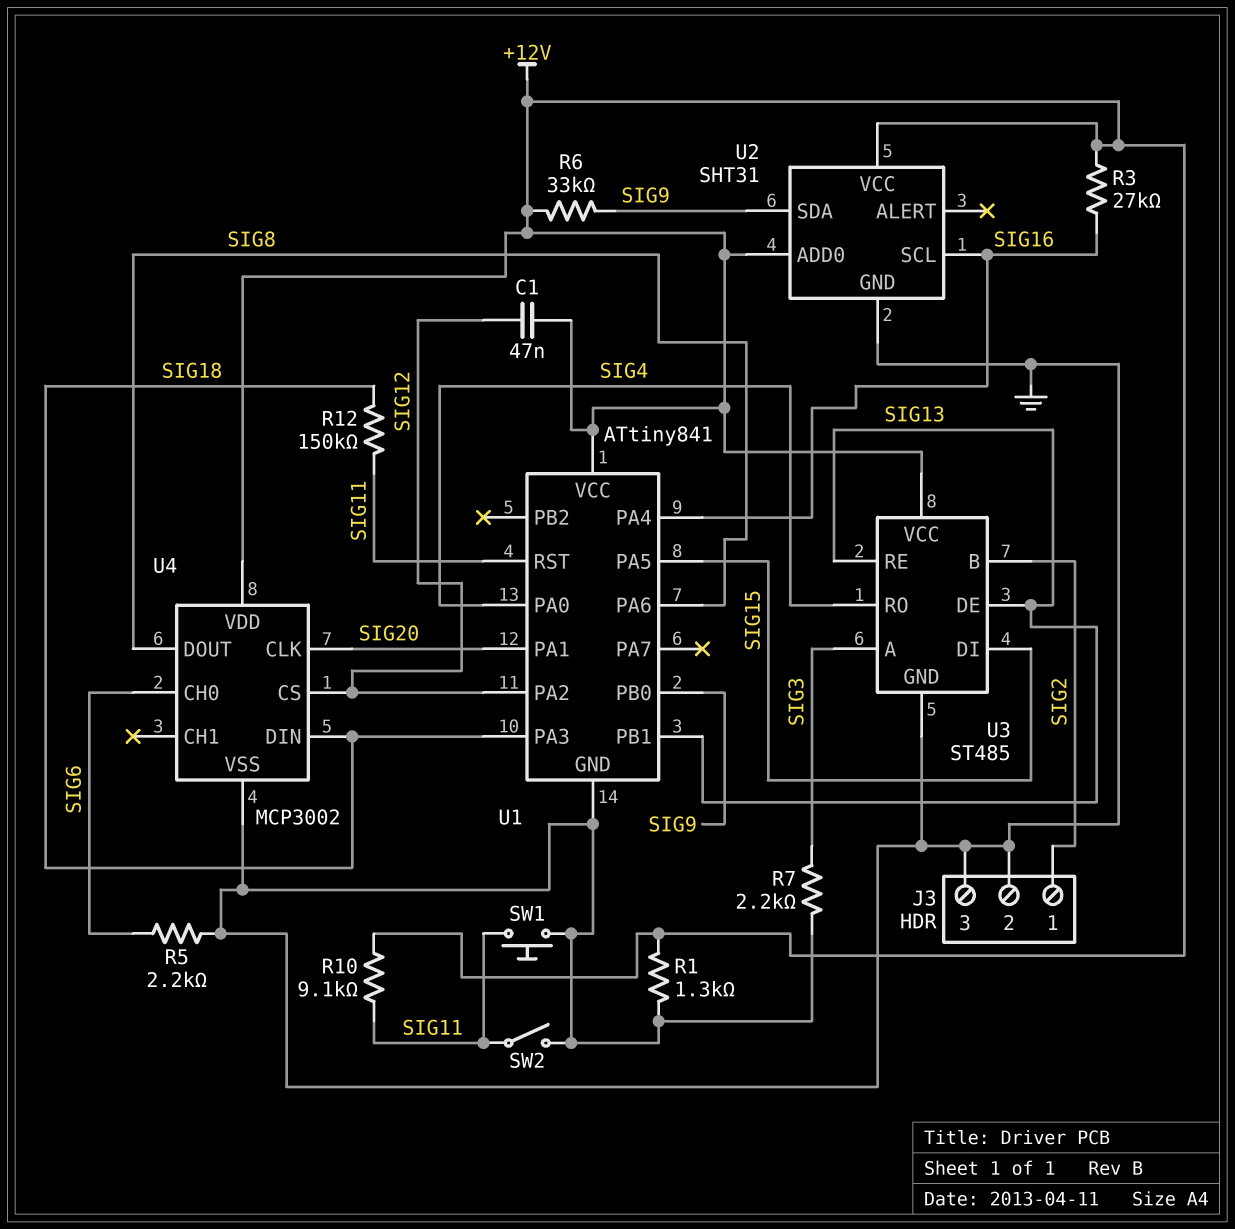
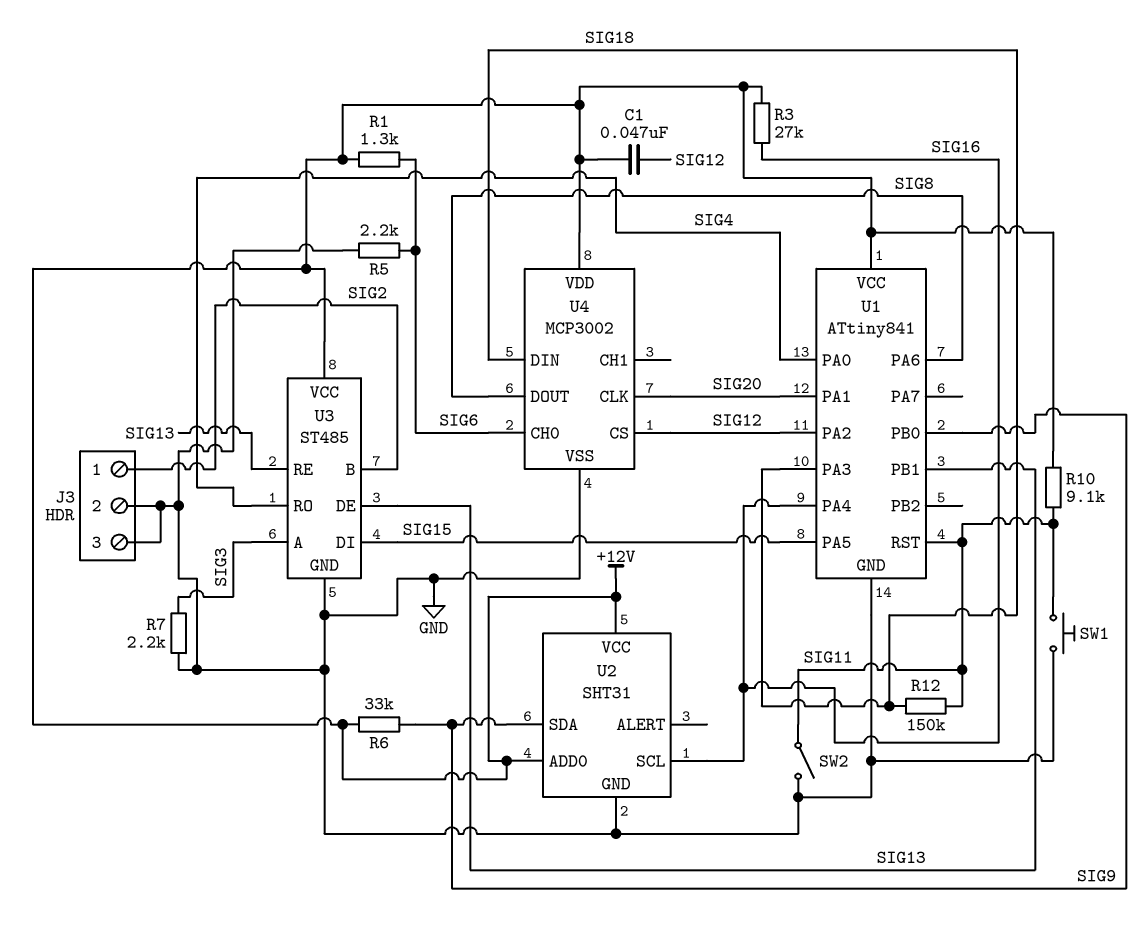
R1: 1.3k (+12V, GND) -> 1.3k (+12V, SIG6)

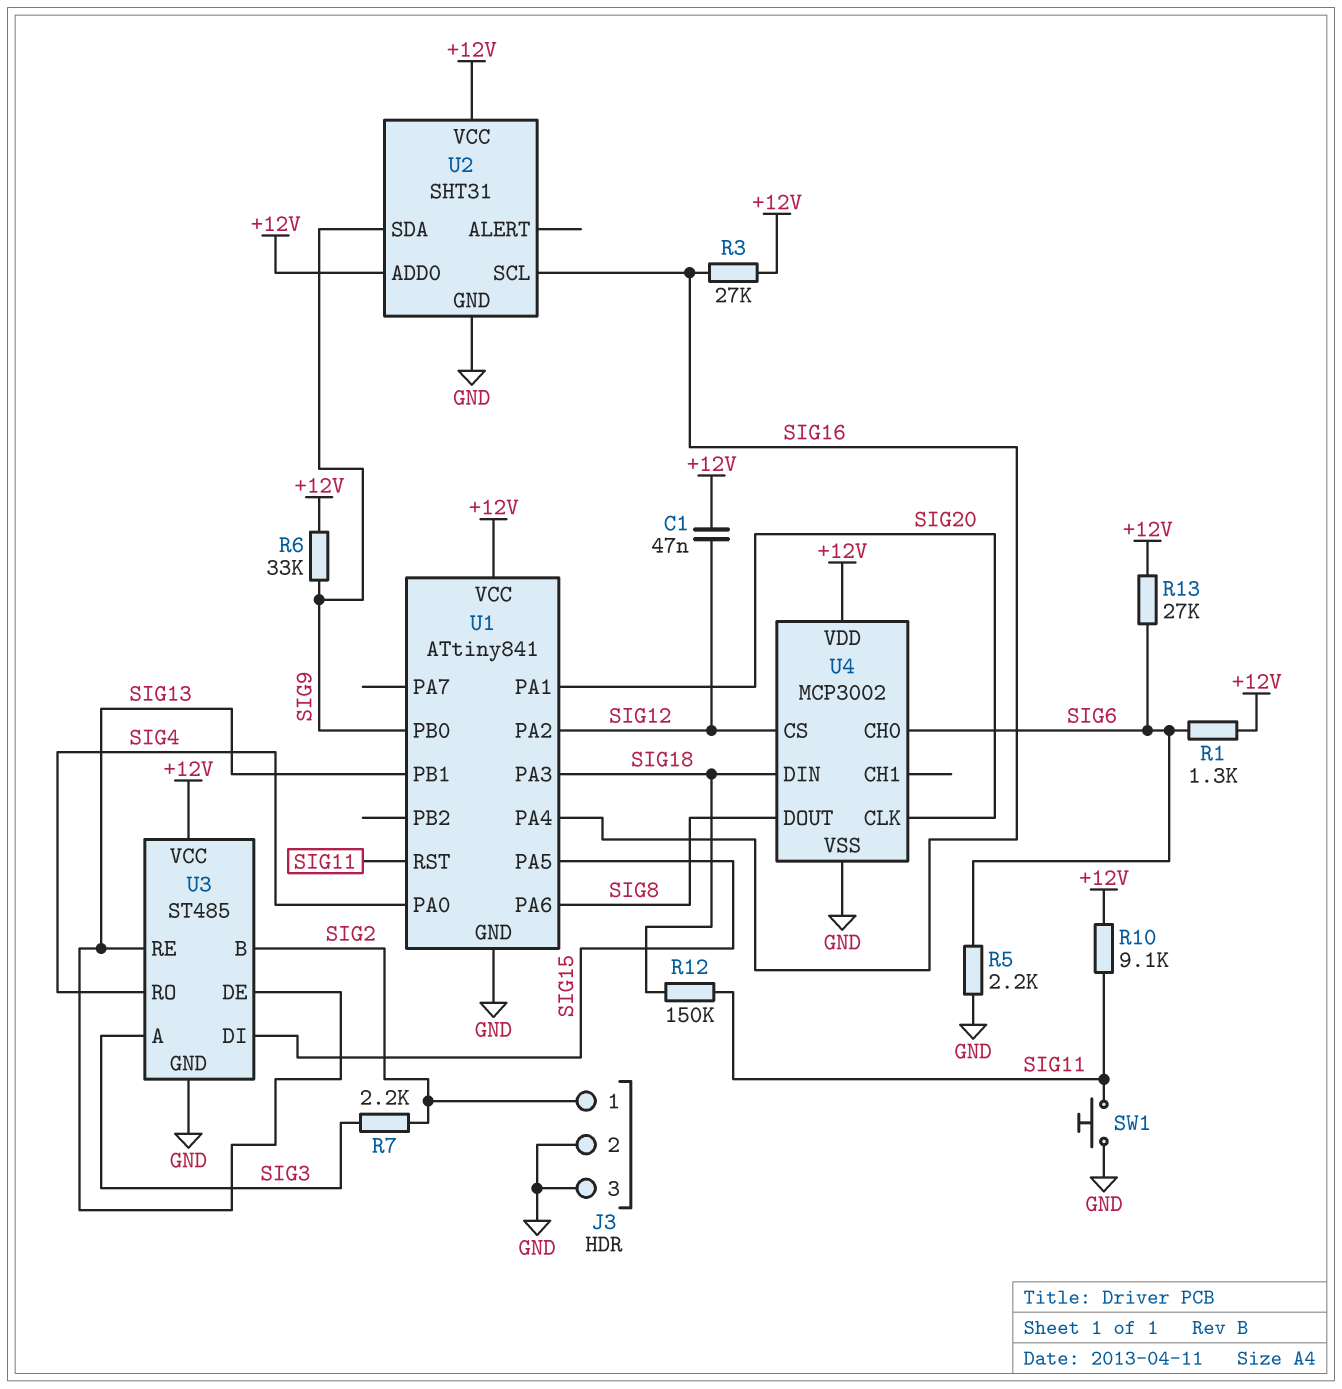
R7: 2.2k (GND, SIG3) -> 2.2k (SIG2, SIG3)
R13: none -> 27k (+12V, SIG6)
SW2: switch (GND, SIG11) -> none

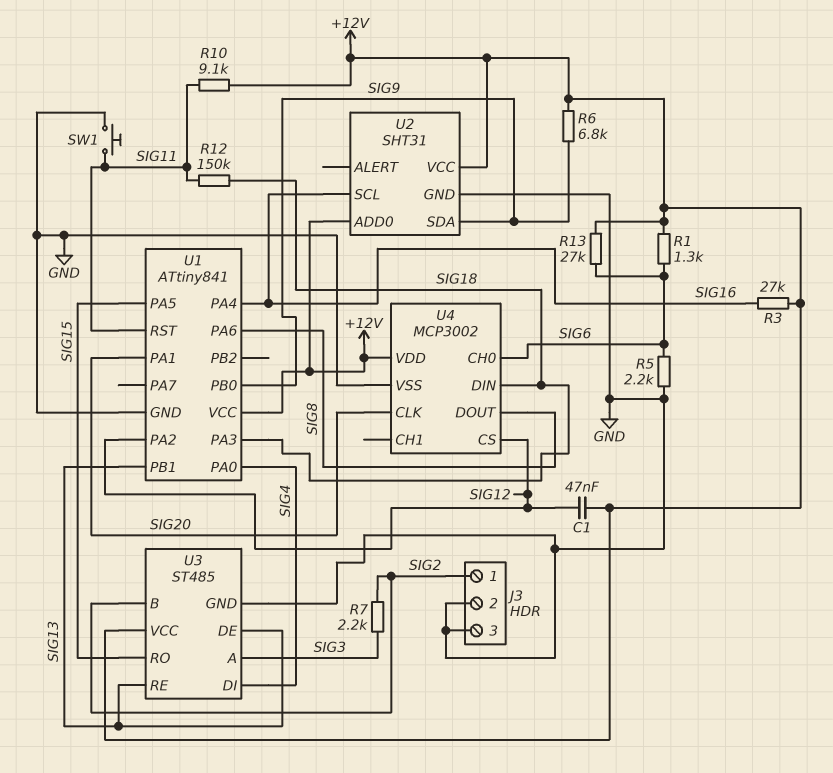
R6: 33k (+12V, SIG9) -> 6.8k (+12V, SIG9)
U3 pin DI: SIG15 -> SIG4
U3 pin RO: SIG4 -> SIG15

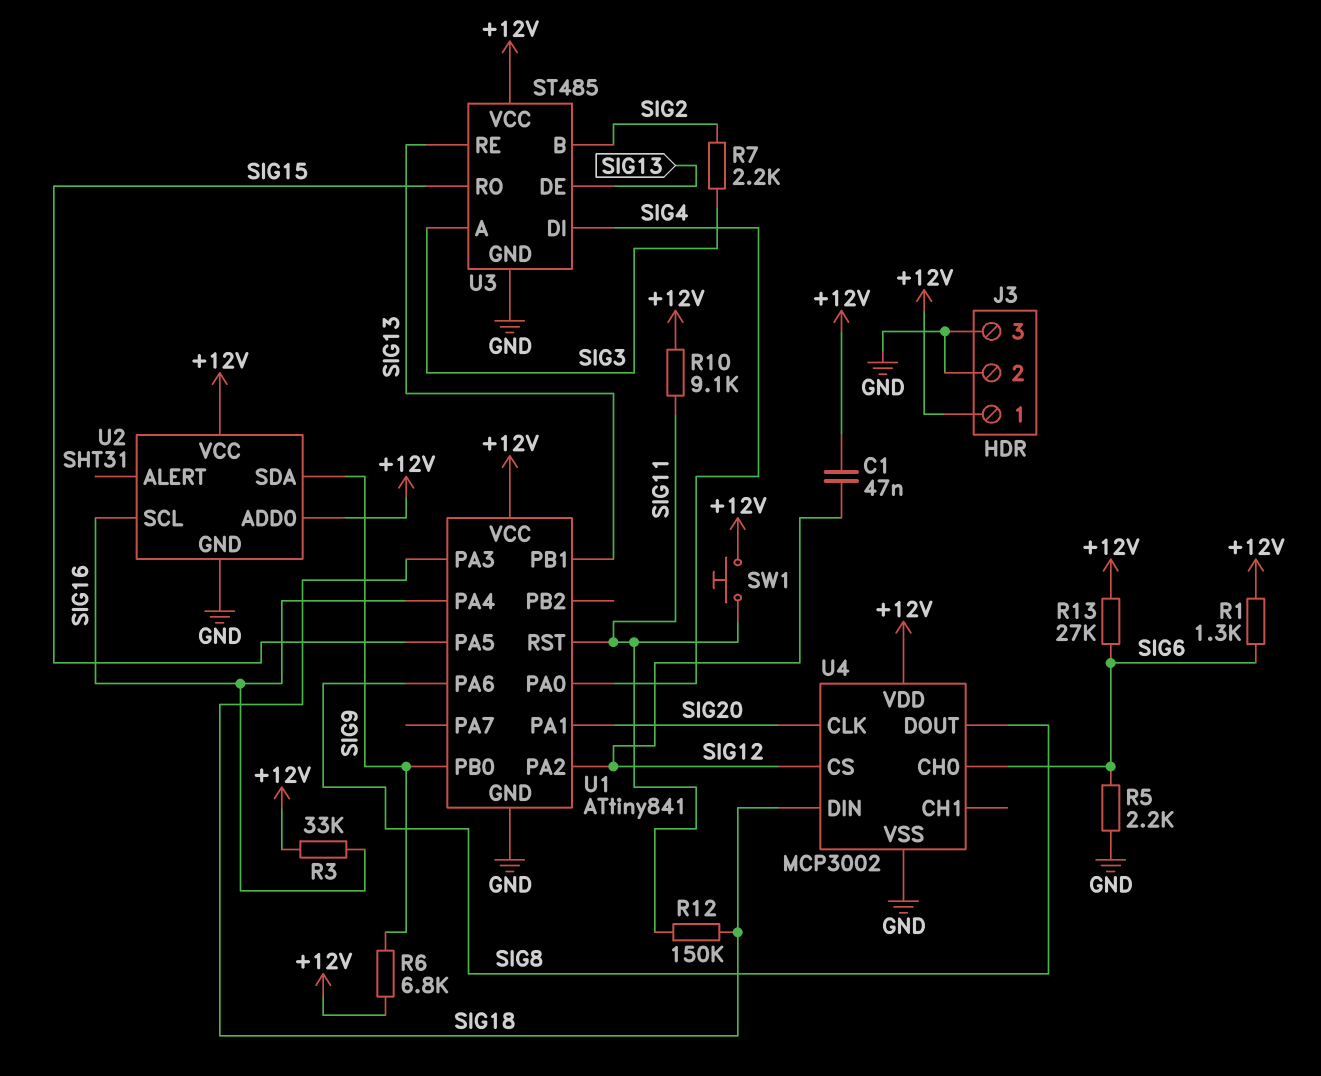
J3 pin 1: SIG2 -> +12V
R3: 27k (+12V, SIG16) -> 33k (+12V, SIG16)
SW1: button (GND, SIG11) -> button (+12V, SIG11)

